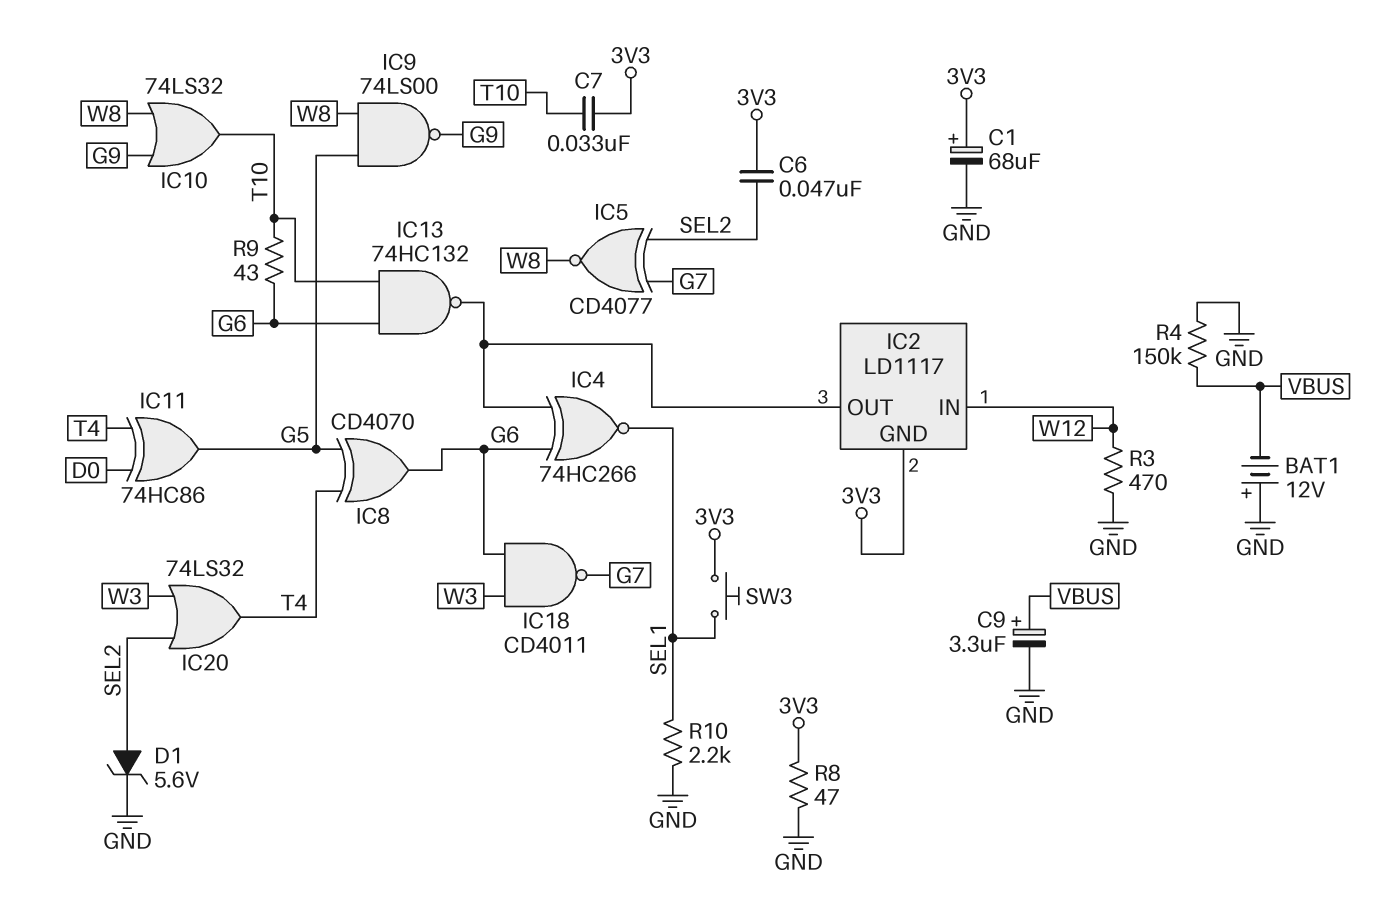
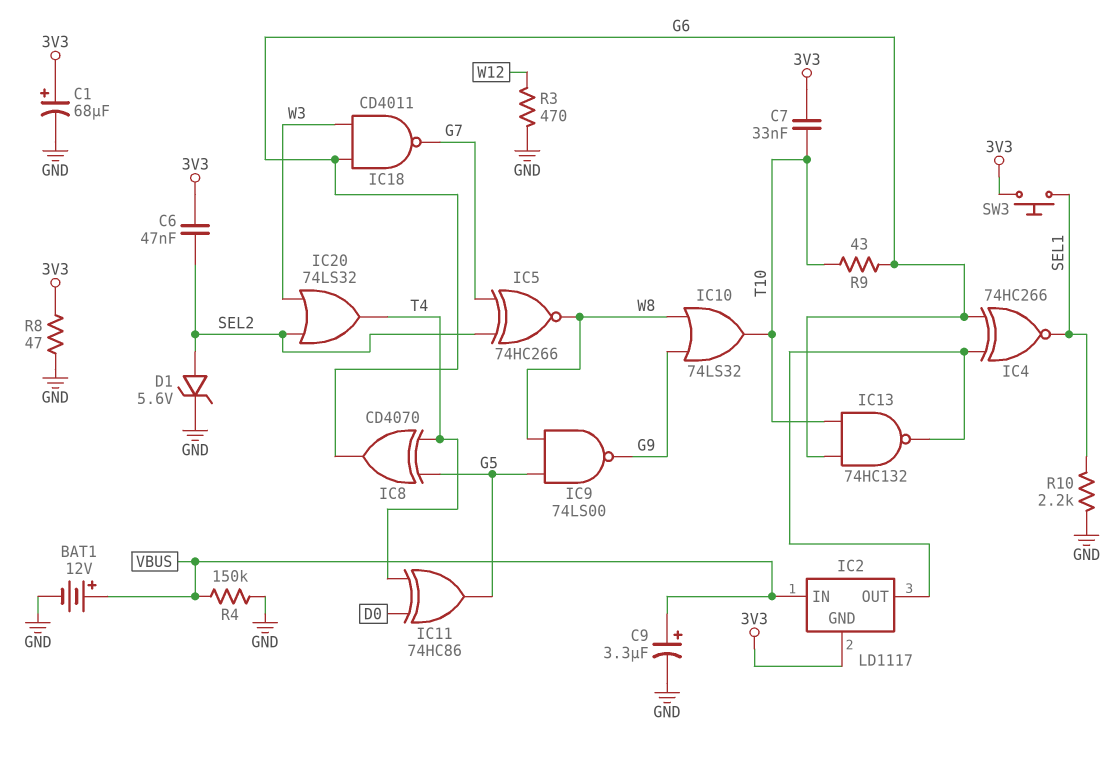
BAT1: 12V (plus GND, minus VBUS) -> 12V (plus VBUS, minus GND)
IC2 pin IN: W12 -> VBUS
IC5: XNOR CD4077 (in G7, in SEL2, out W8) -> XNOR 74HC266 (in G7, in SEL2, out W8)

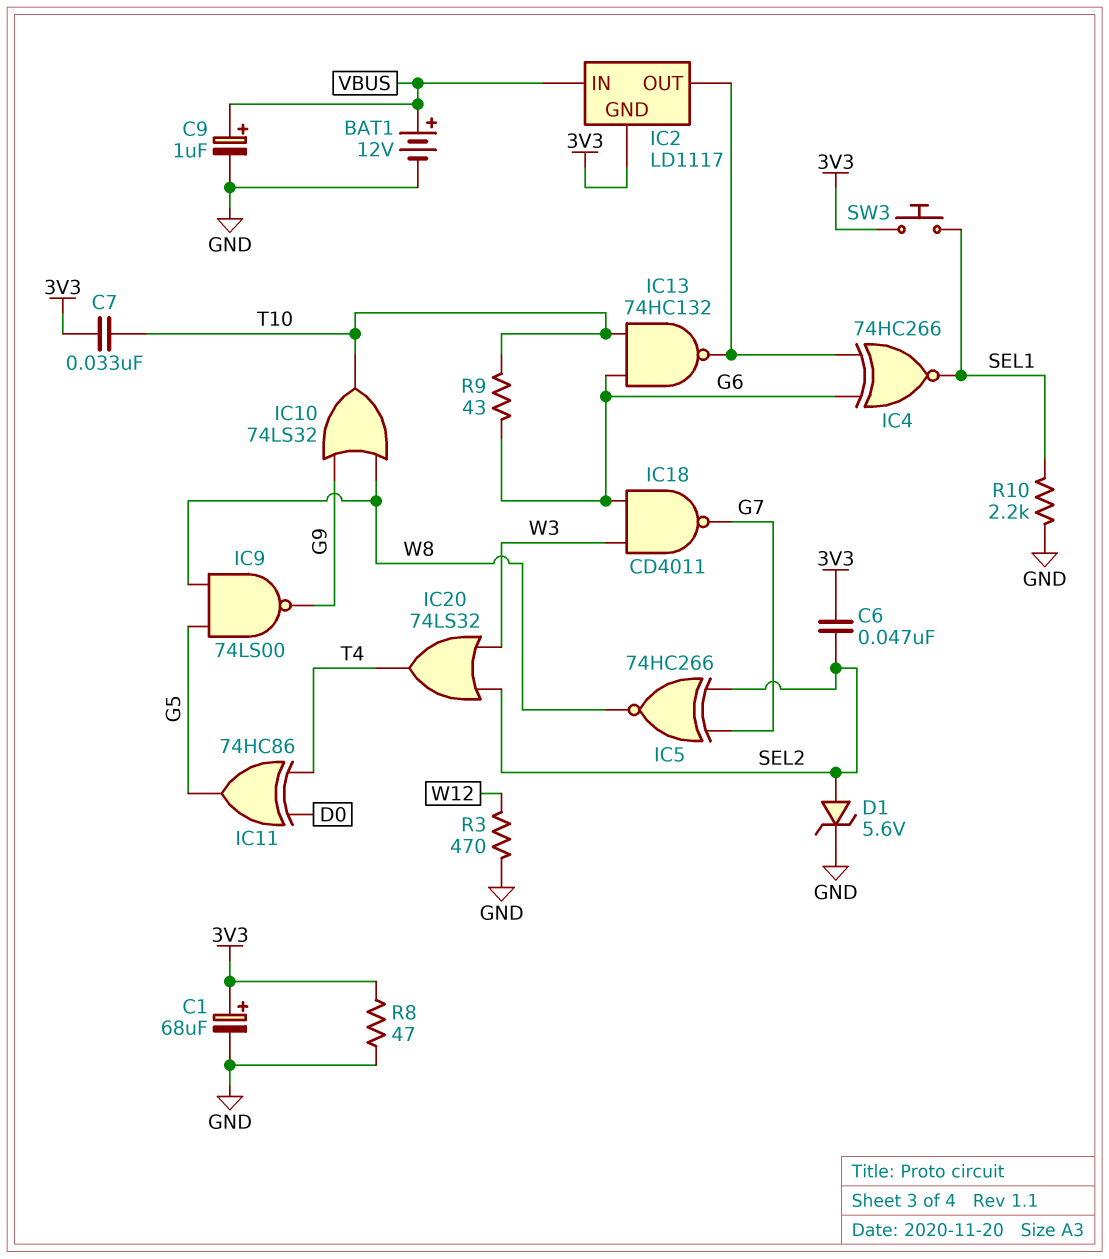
C9: 3.3uF (plus VBUS, minus GND) -> 1uF (plus VBUS, minus GND)
IC8: XOR CD4070 (in G5, in T4, out G6) -> none
R4: 150k (GND, VBUS) -> none

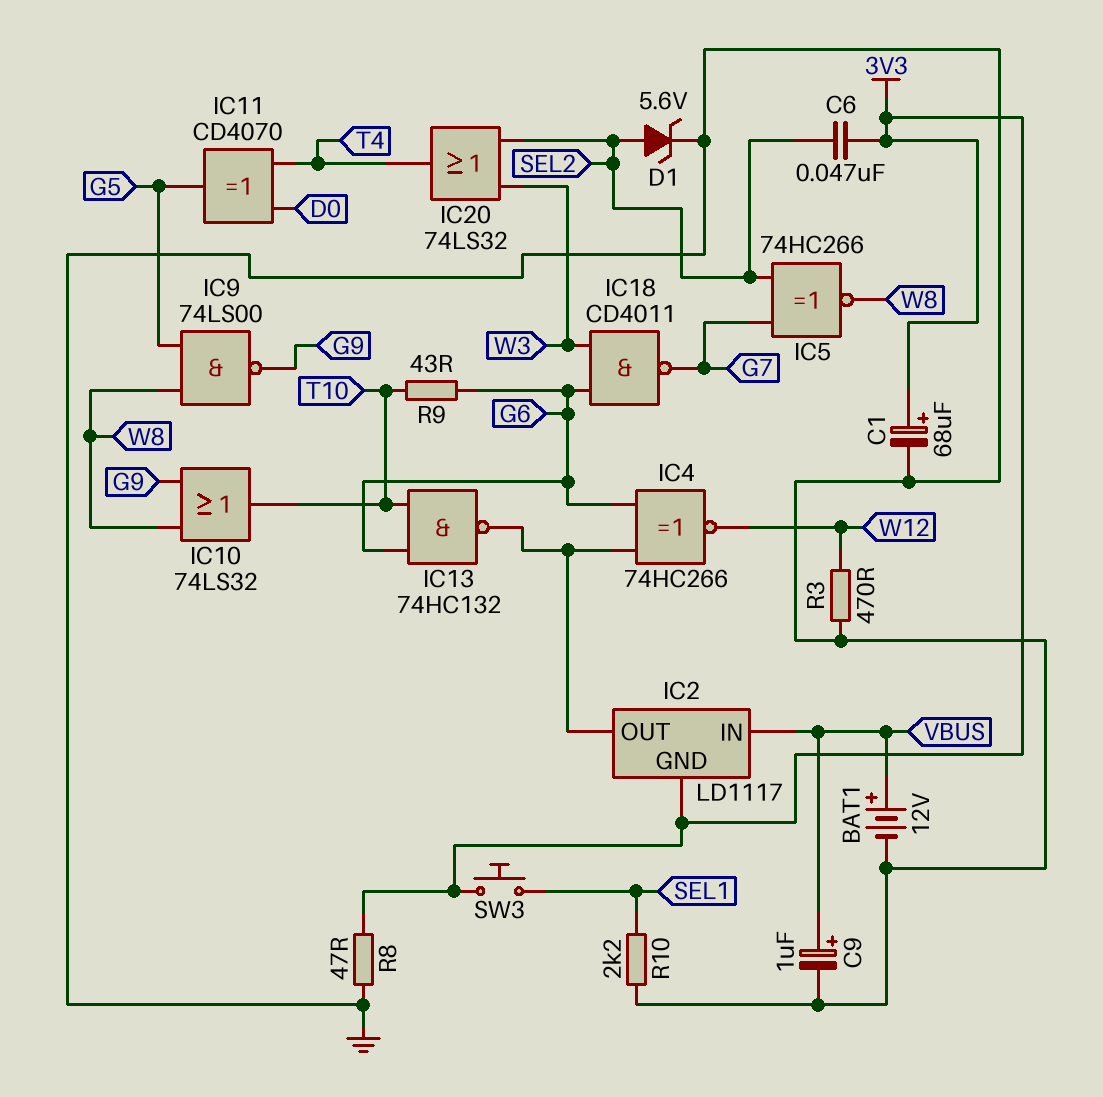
C7: 33nF (3V3, T10) -> none
IC4: XNOR 74HC266 (in G6, in IC2/OUT, out SEL1) -> XNOR 74HC266 (in G6, in IC2/OUT, out W12)
IC11: XOR 74HC86 (in D0, in T4, out G5) -> XOR CD4070 (in D0, in T4, out G5)

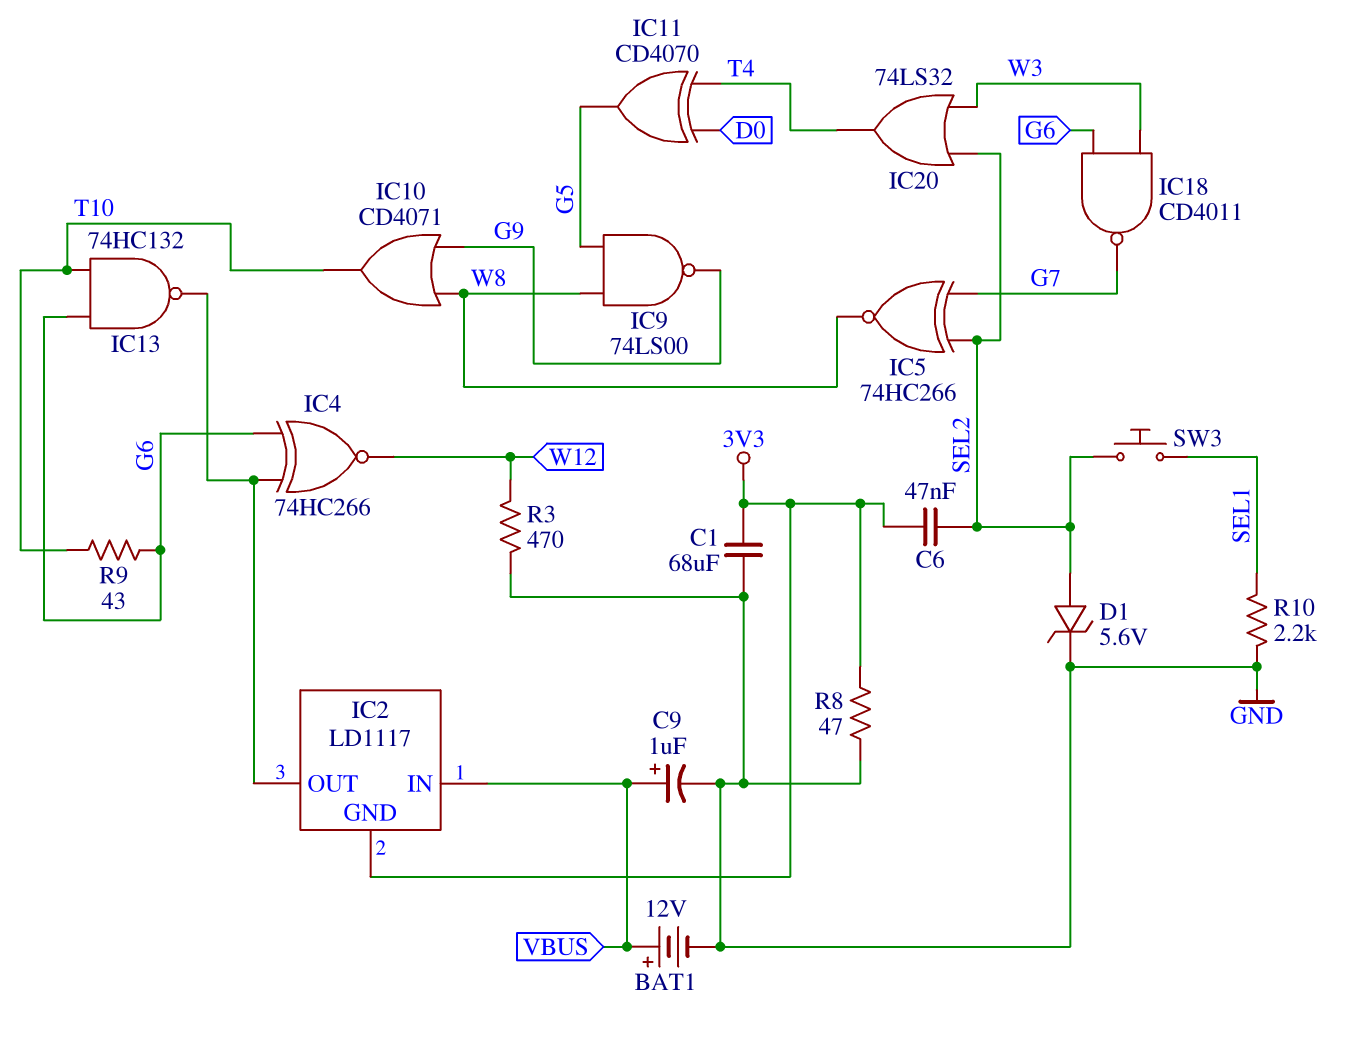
C1: 68uF (plus 3V3, minus GND) -> 68uF (3V3, GND)
IC10: OR 74LS32 (in G9, in W8, out T10) -> OR CD4071 (in G9, in W8, out T10)
SW3: button (3V3, SEL1) -> button (SEL1, SEL2)

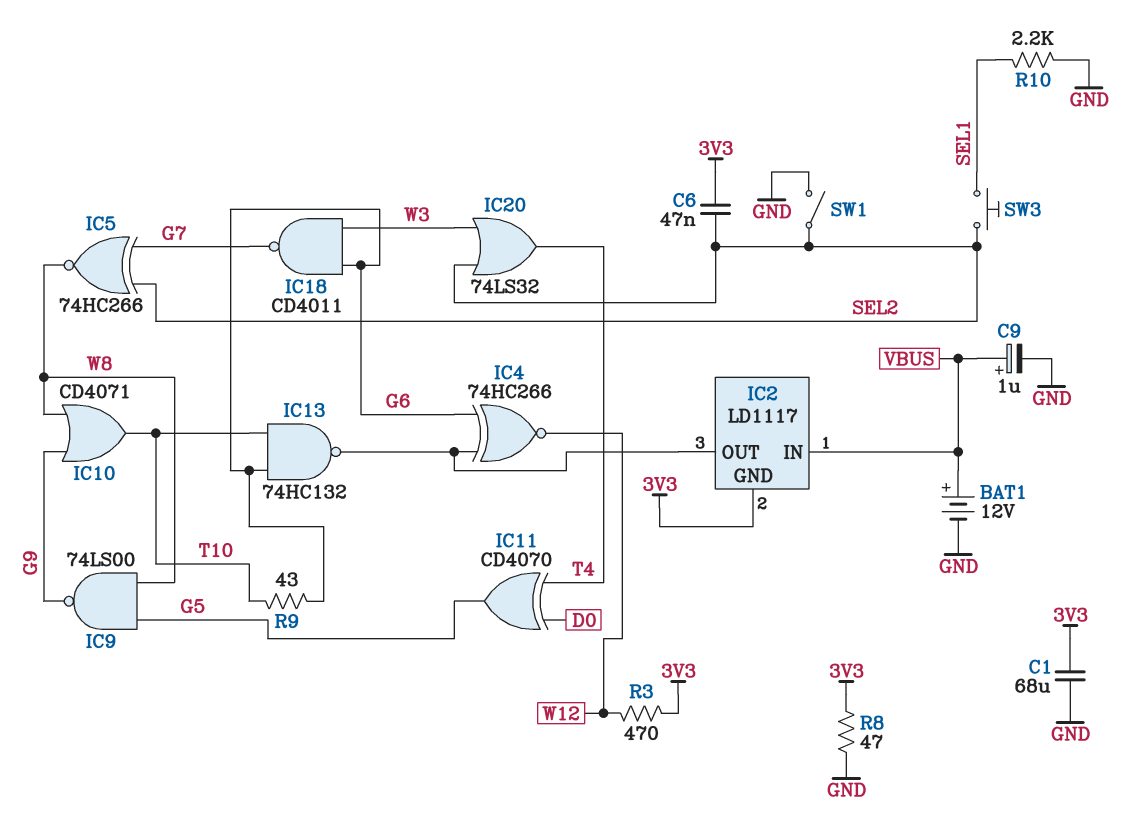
D1: zener 5.6V (A SEL2, K GND) -> none
R3: 470 (GND, W12) -> 470 (3V3, W12)
SW1: none -> switch (GND, SEL2)

